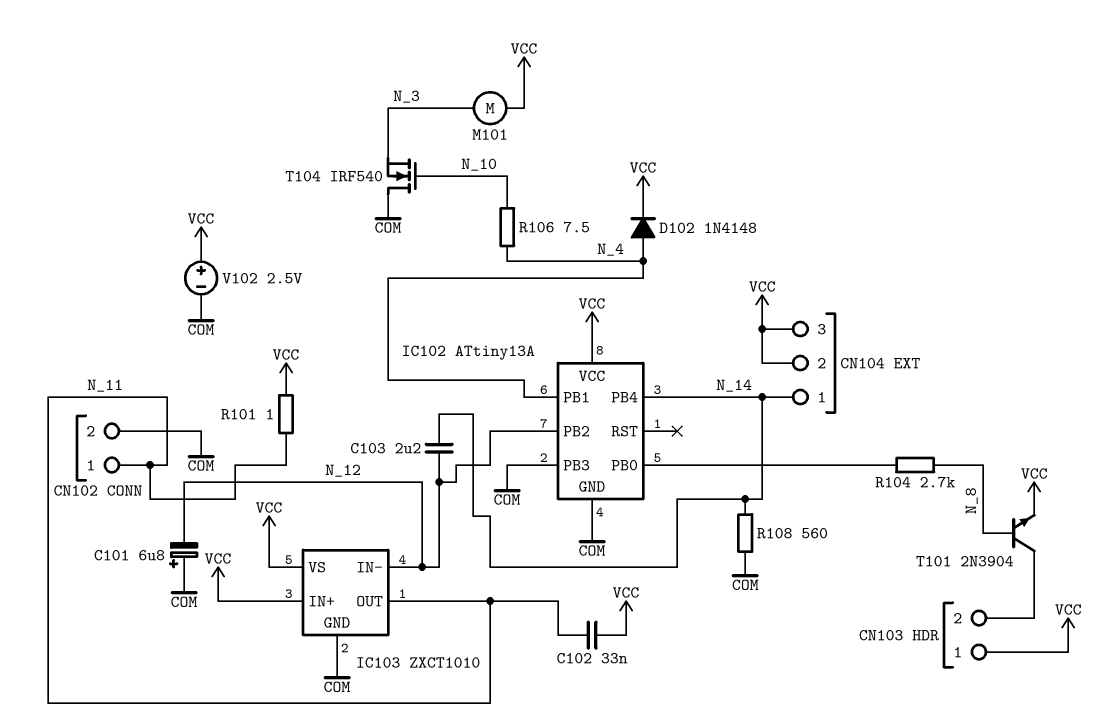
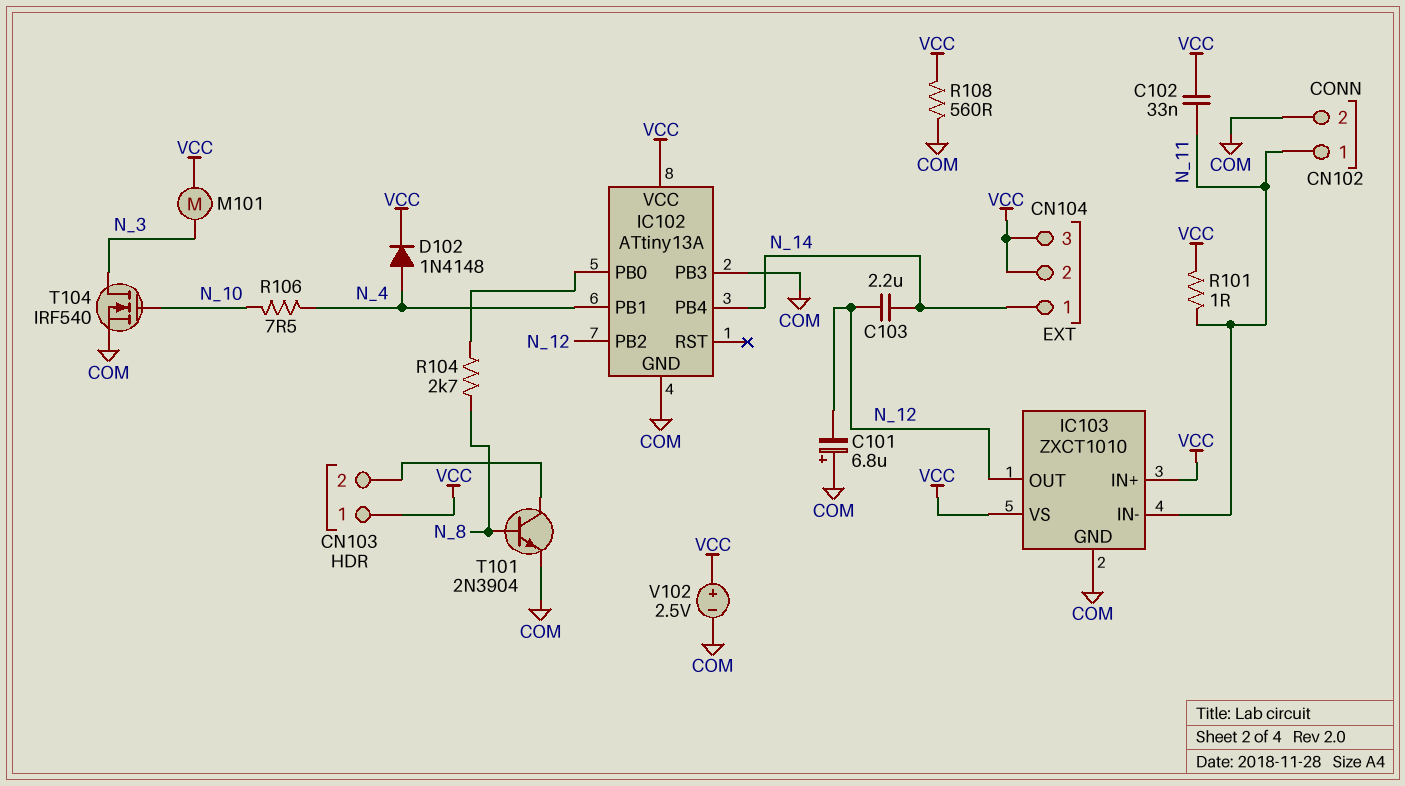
IC103 pin IN-: N_12 -> N_11
IC103 pin OUT: N_11 -> N_12
R108: 560 (COM, N_14) -> 560 (COM, VCC)
T101: NPN 2N3904 (B N_8, C CN103/2, E VCC) -> NPN 2N3904 (B N_8, C CN103/2, E COM)
T104: NMOS IRF540 (G N_10, D COM, S N_3) -> NMOS IRF540 (G N_10, D N_3, S COM)

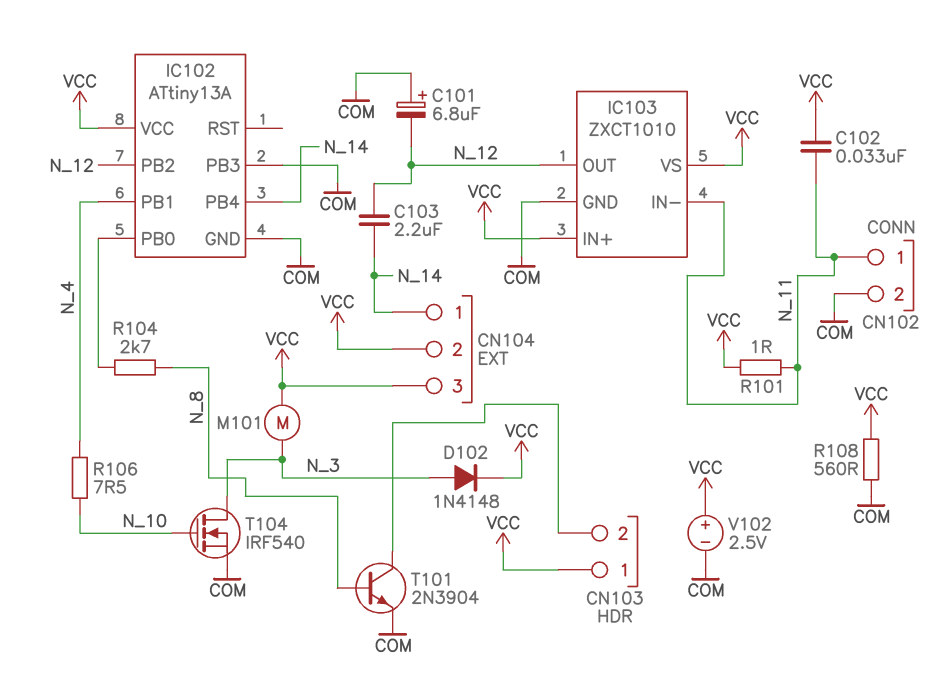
D102: diode 1N4148 (A N_4, K VCC) -> diode 1N4148 (A N_3, K VCC)

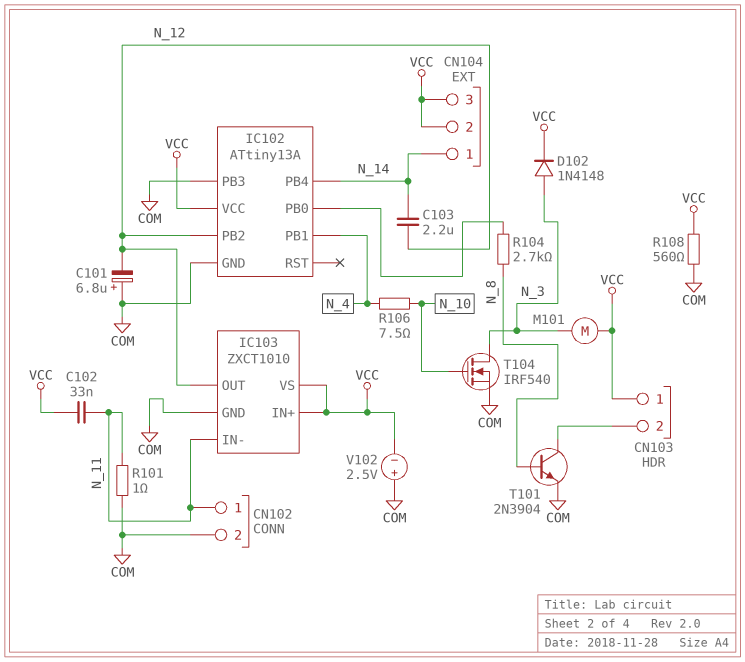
R101: 1 (N_11, VCC) -> 1 (COM, N_11)
V102: 2.5V (plus VCC, minus COM) -> 2.5V (plus COM, minus VCC)

